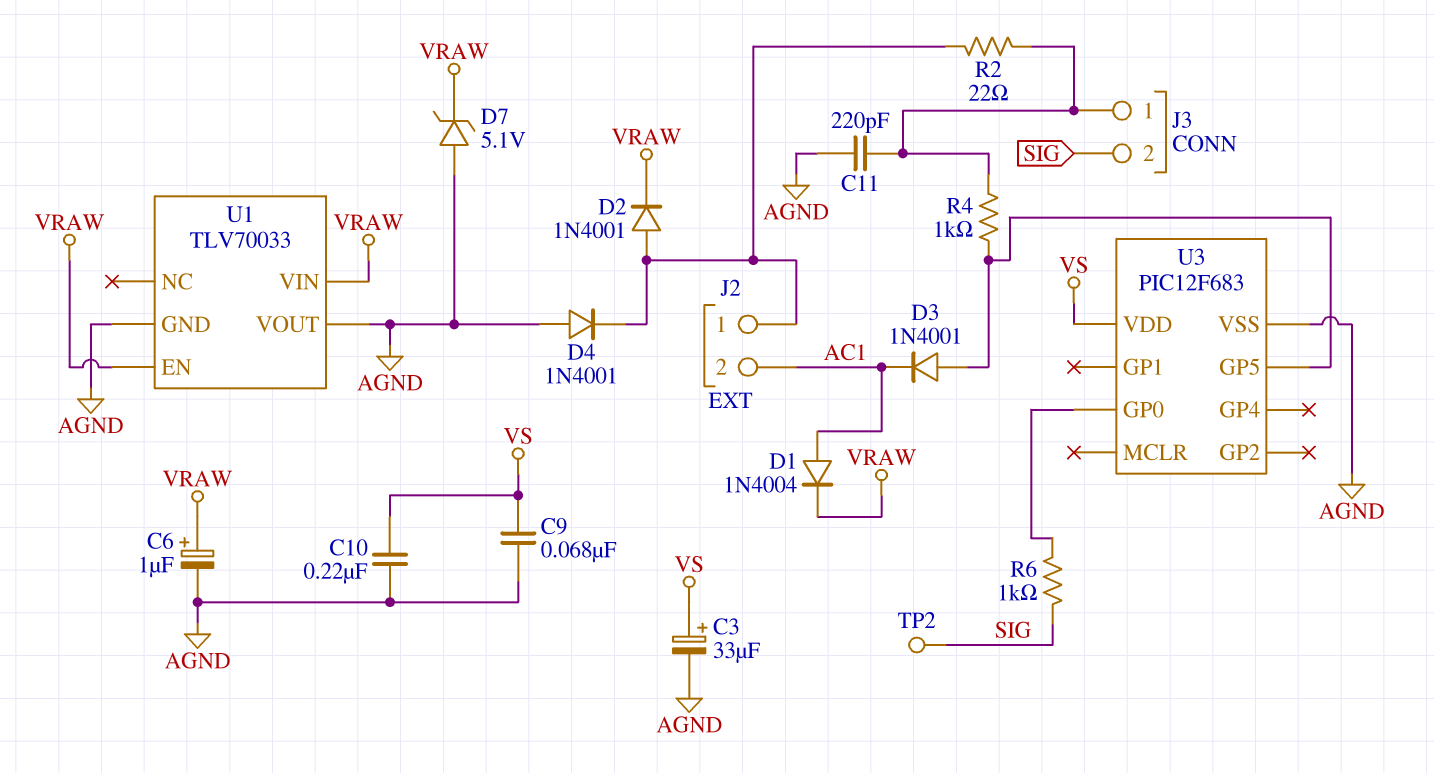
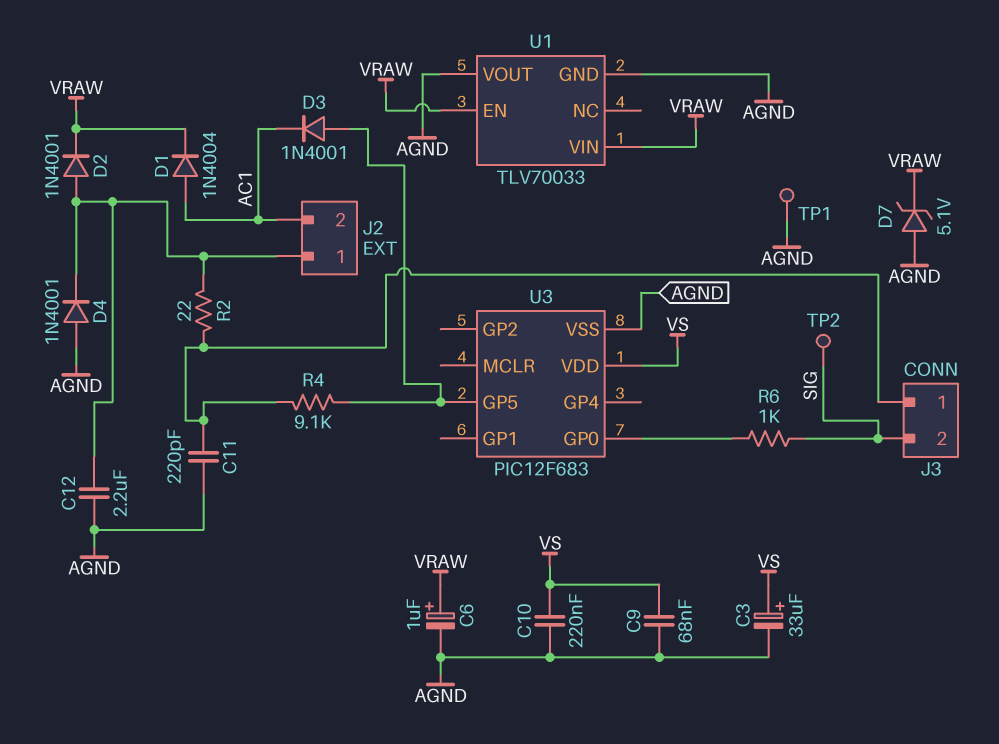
C12: none -> 2.2uF (AGND, J2/1)
R4: 1k (J3/1, U3/GP5) -> 9.1k (J3/1, U3/GP5)
TP1: none -> test point (AGND)

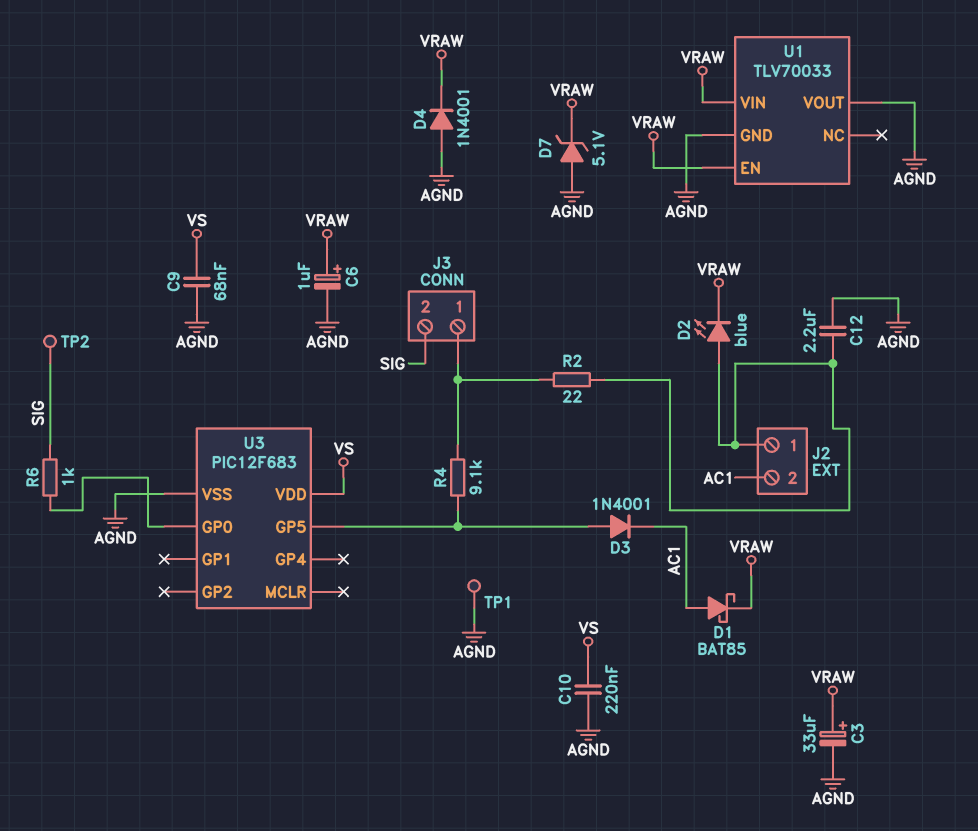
C3: 33uF (plus VS, minus AGND) -> 33uF (plus VRAW, minus AGND)
C11: 220pF (AGND, J3/1) -> none
D1: diode 1N4004 (A AC1, K VRAW) -> schottky BAT85 (A AC1, K VRAW)
D2: diode 1N4001 (A J2/1, K VRAW) -> LED blue (A J2/1, K VRAW)
D4: diode 1N4001 (A AGND, K J2/1) -> diode 1N4001 (A AGND, K VRAW)

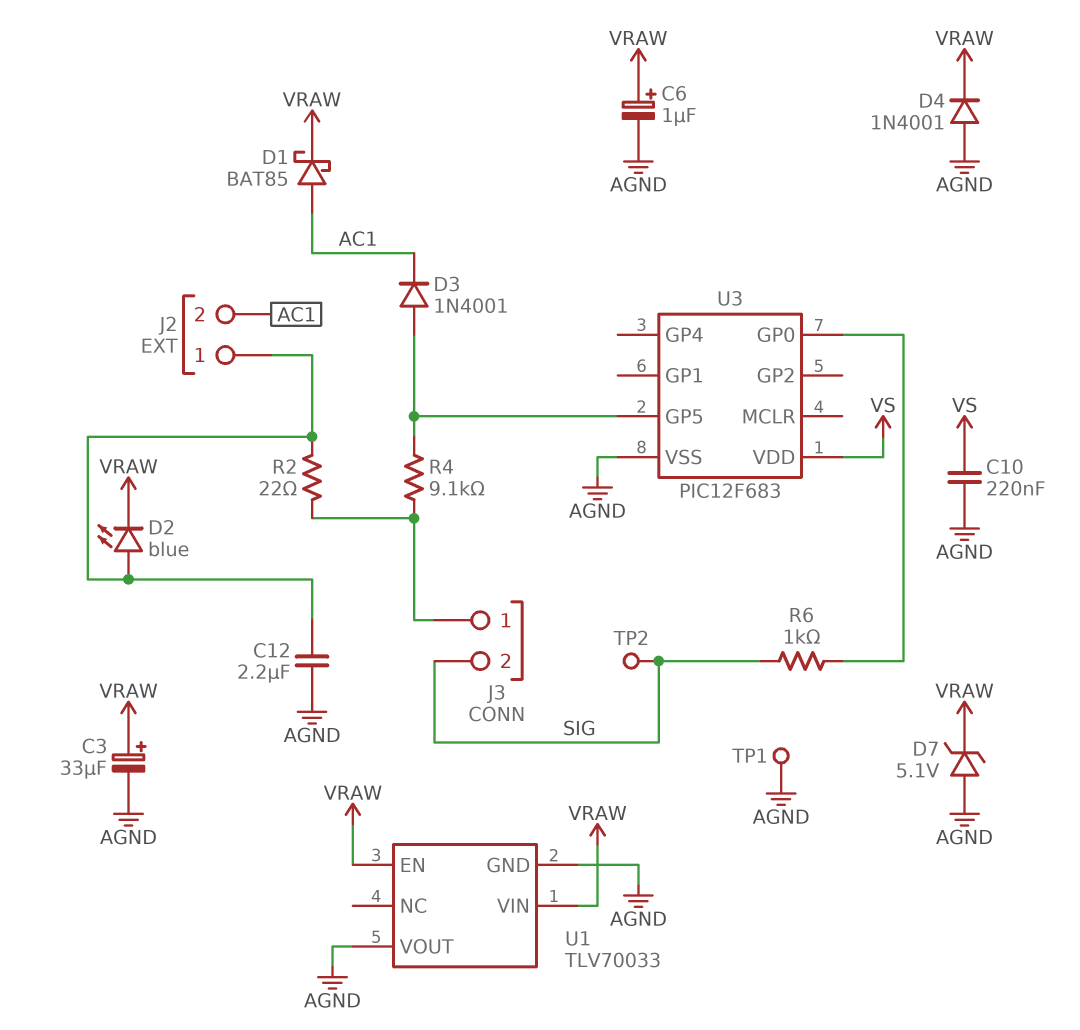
C9: 68nF (AGND, VS) -> none

